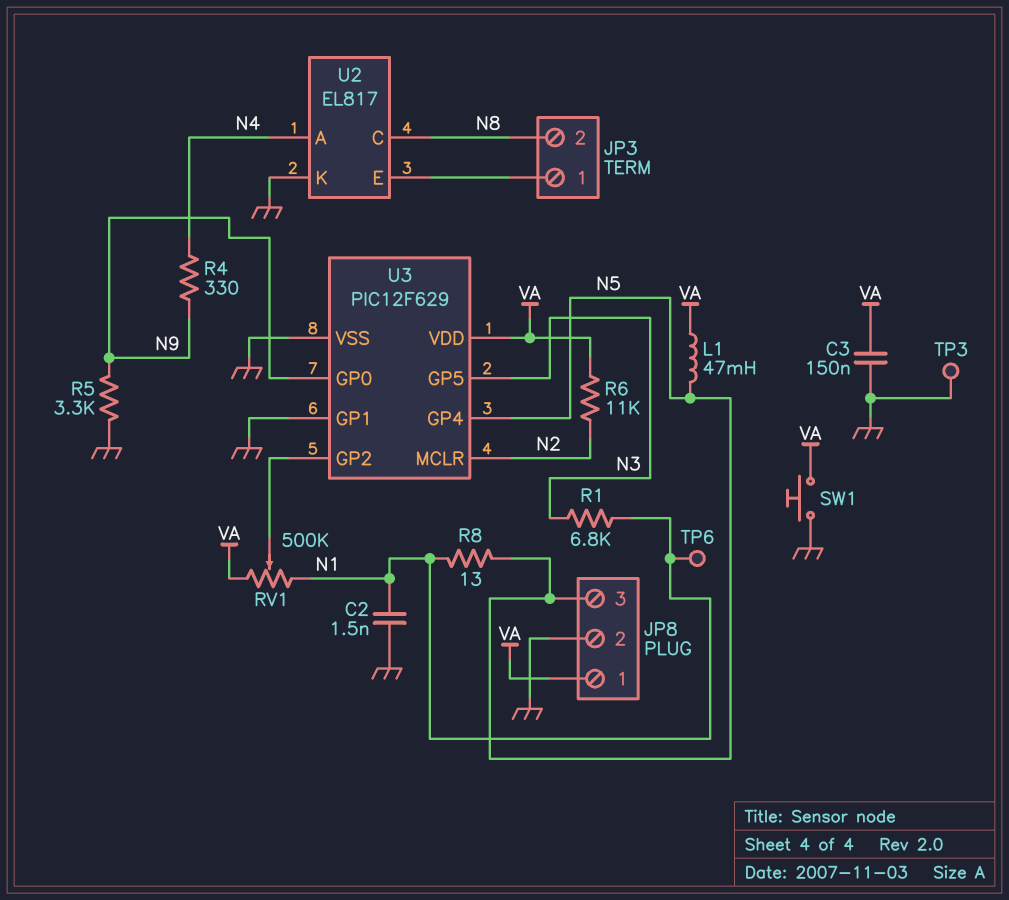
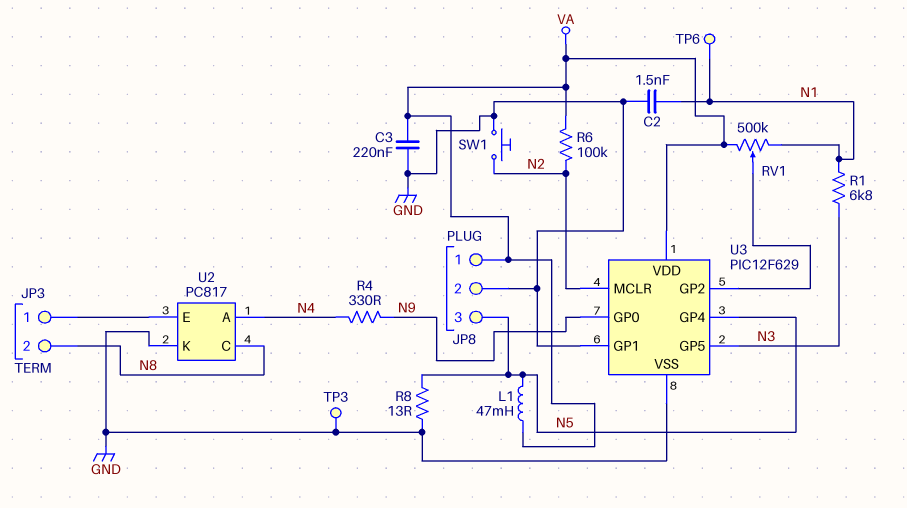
C3: 150nF (GND, VA) -> 220nF (GND, VA)
R5: 3.3k (GND, N9) -> none
R6: 11k (N2, VA) -> 100k (N2, VA)
R8: 13 (N1, N5) -> 13 (GND, N5)
SW1: button (GND, VA) -> button (GND, N2)
U2: EL817 -> PC817

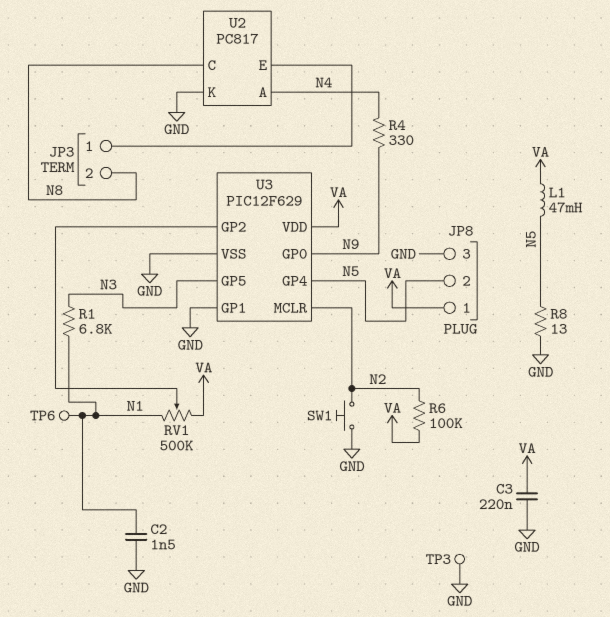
JP8 pin 2: GND -> N5
JP8 pin 3: N5 -> GND

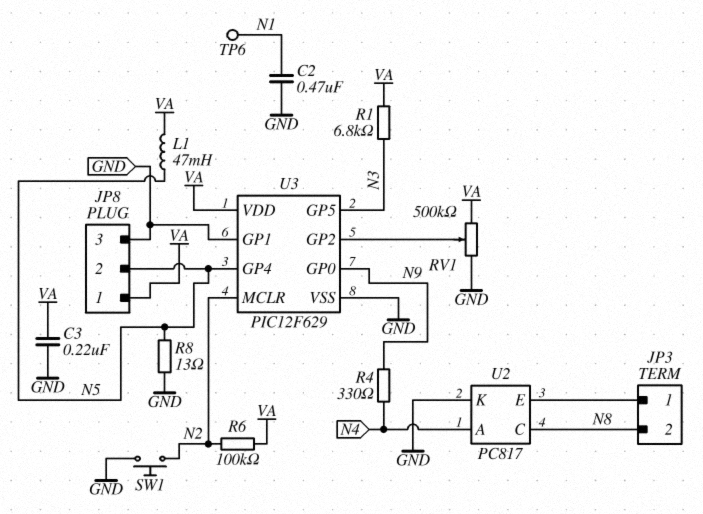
C2: 1.5nF (GND, N1) -> 470nF (GND, N1)
R1: 6.8k (N1, N3) -> 6.8k (N3, VA)
RV1: 500k (N1, VA, wiper U3/GP2) -> 500k (GND, VA, wiper U3/GP2)
TP3: test point (GND) -> none

